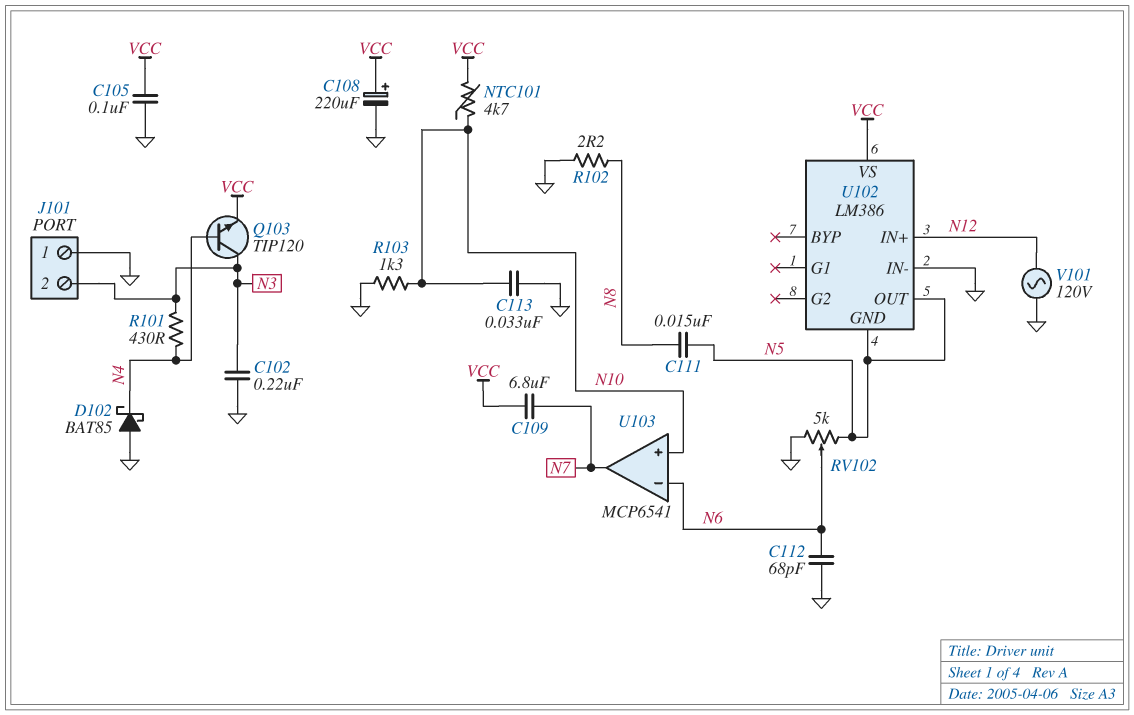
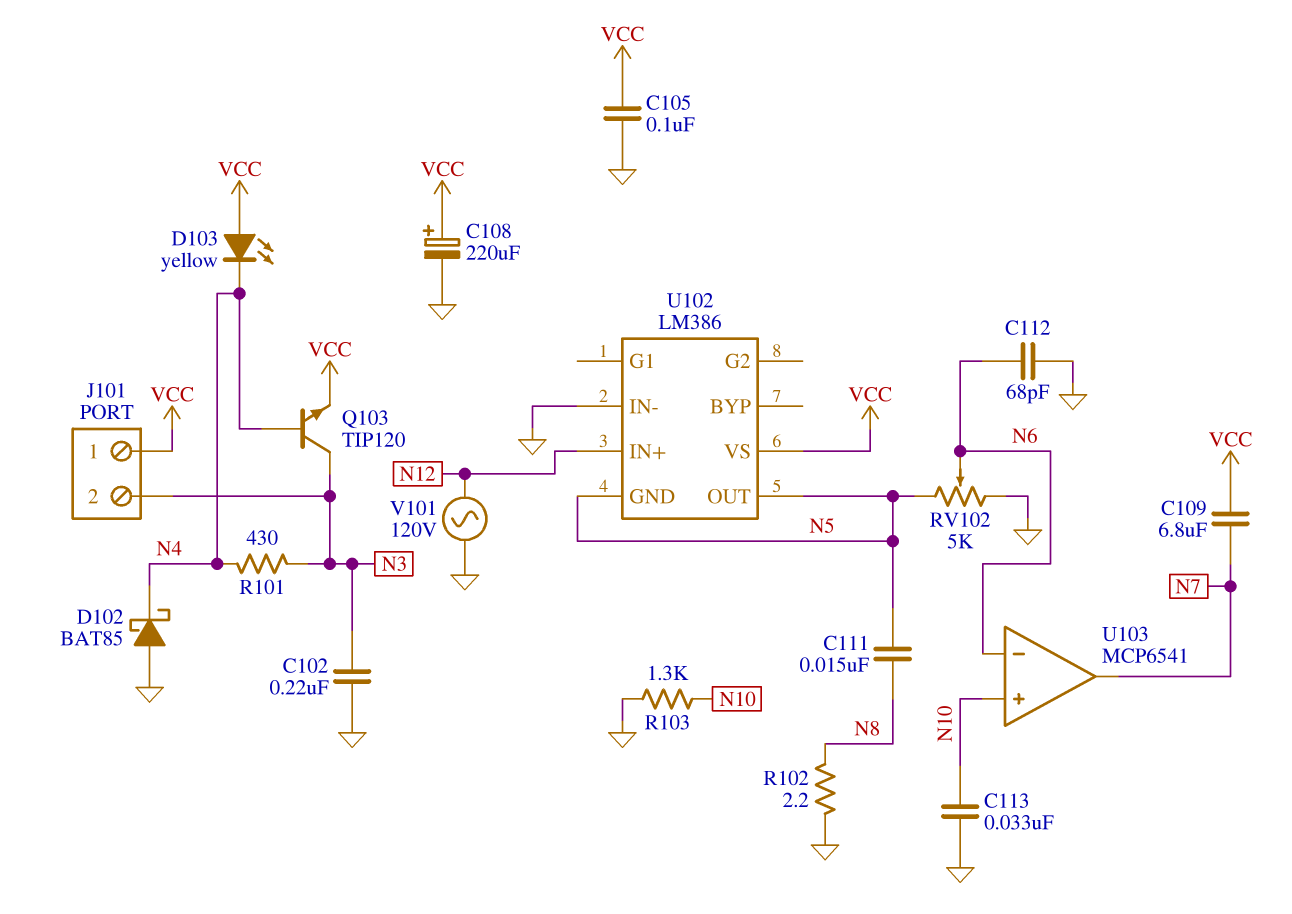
D103: none -> LED yellow (A VCC, K N4)
J101 pin 1: GND -> VCC
NTC101: 4.7k (N10, VCC) -> none

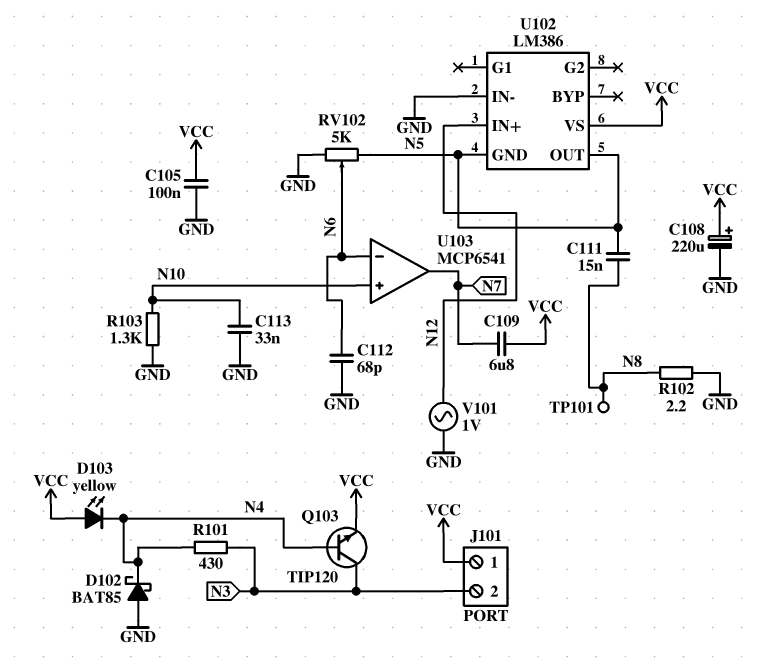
C102: 220nF (GND, N3) -> none
TP101: none -> test point (N8)
V101: AC 120V (GND, N12) -> AC 1V (GND, N12)

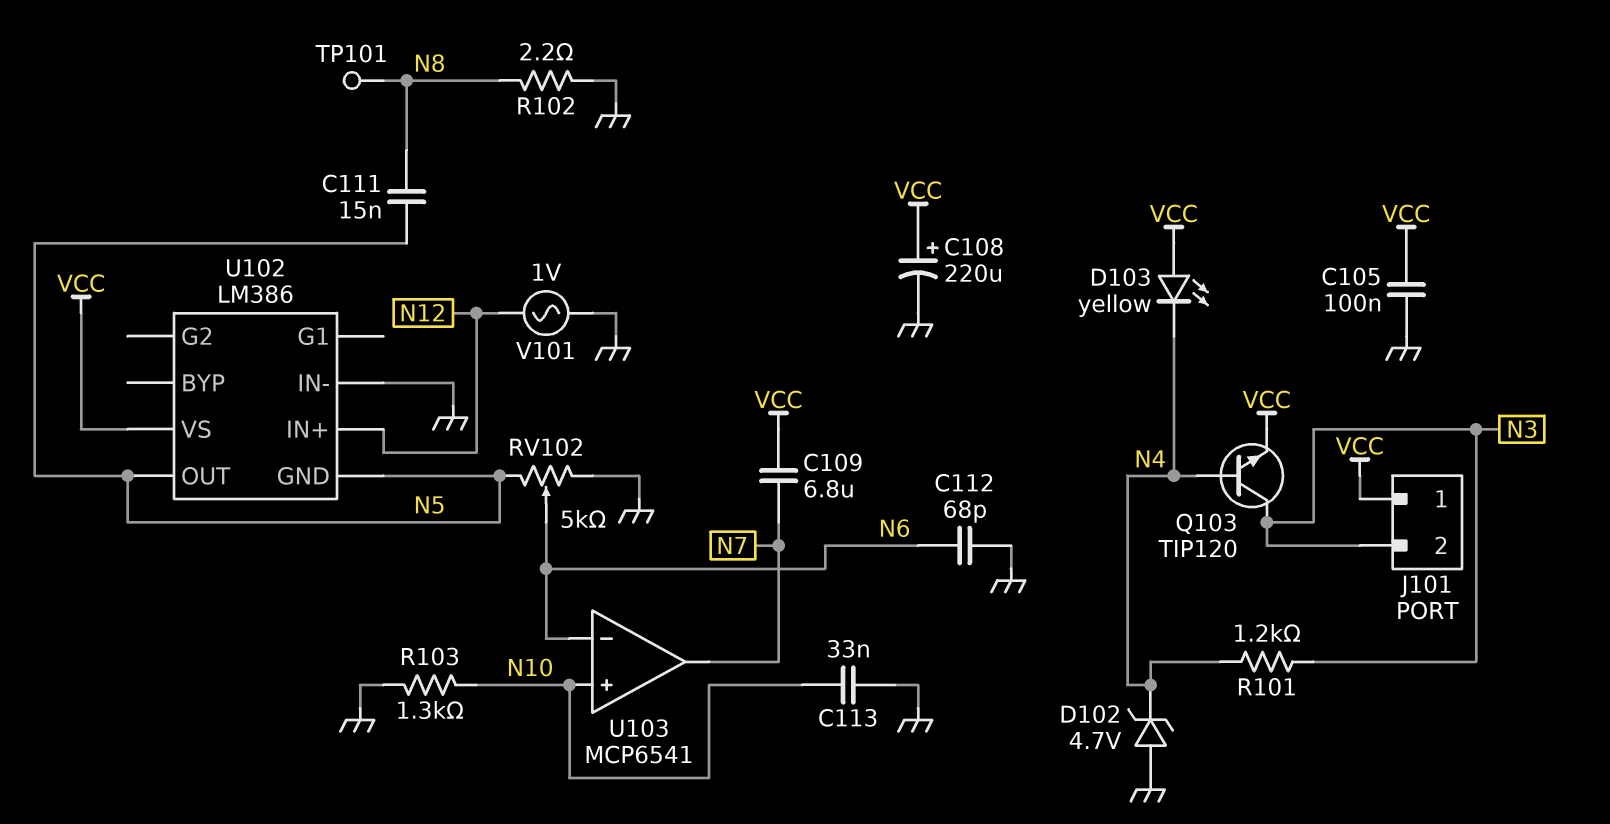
D102: schottky BAT85 (A GND, K N4) -> zener 4.7V (A GND, K N4)
R101: 430 (N3, N4) -> 1.2k (N3, N4)

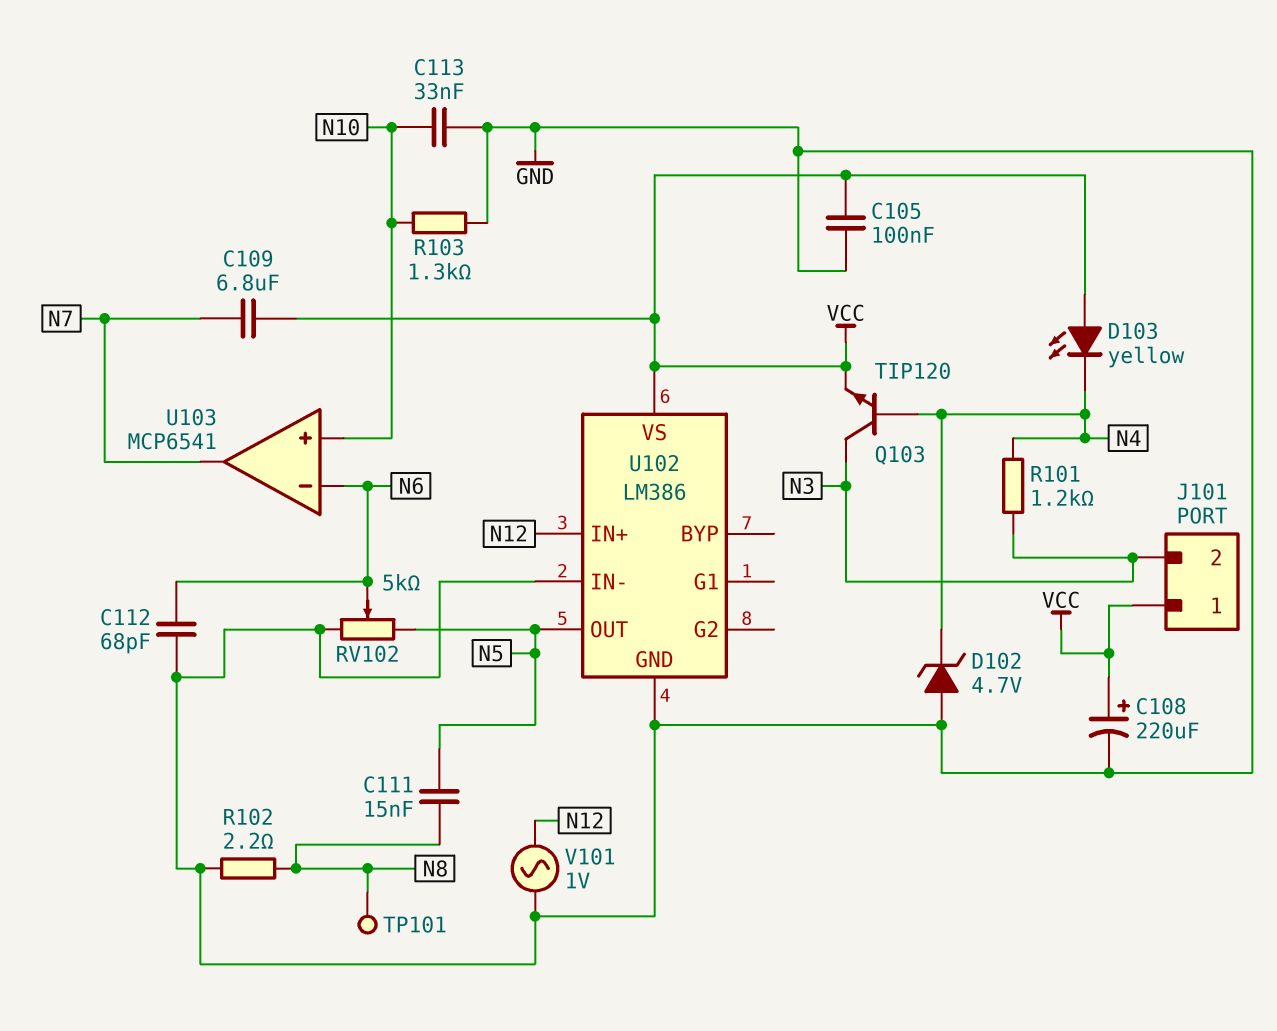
U102 pin GND: N5 -> GND

